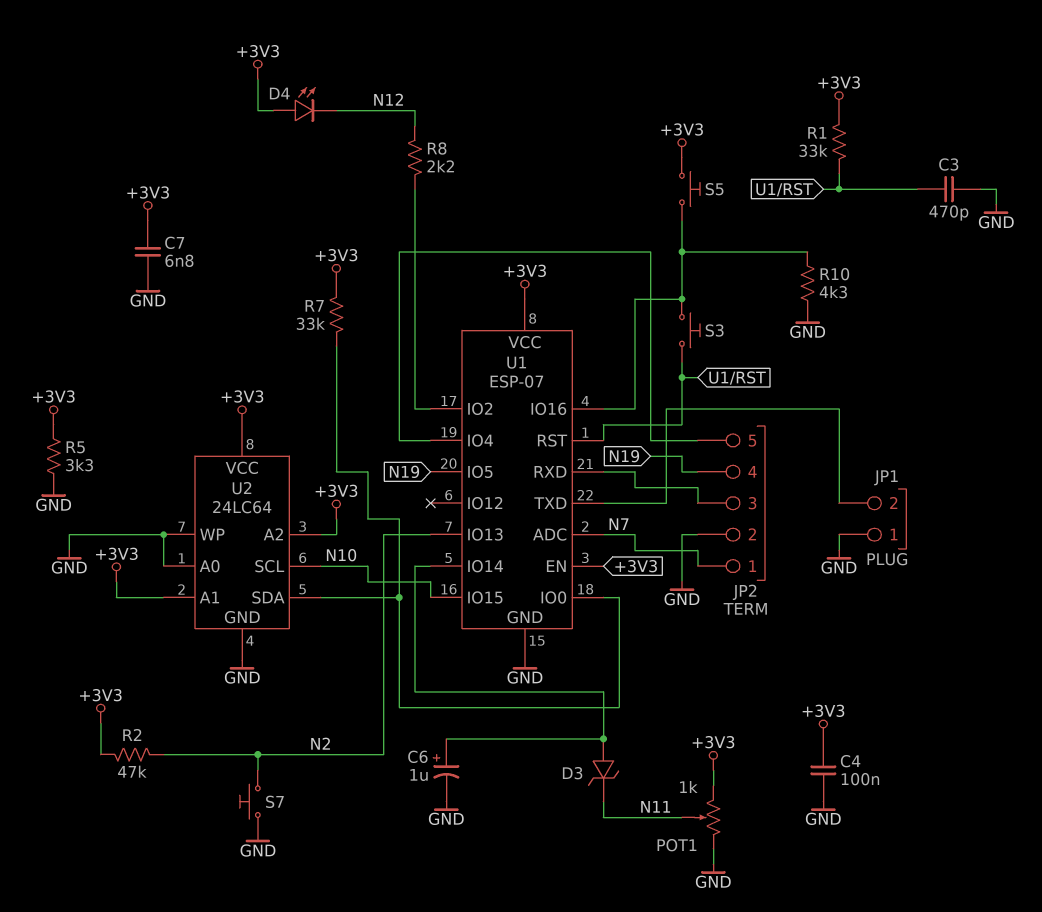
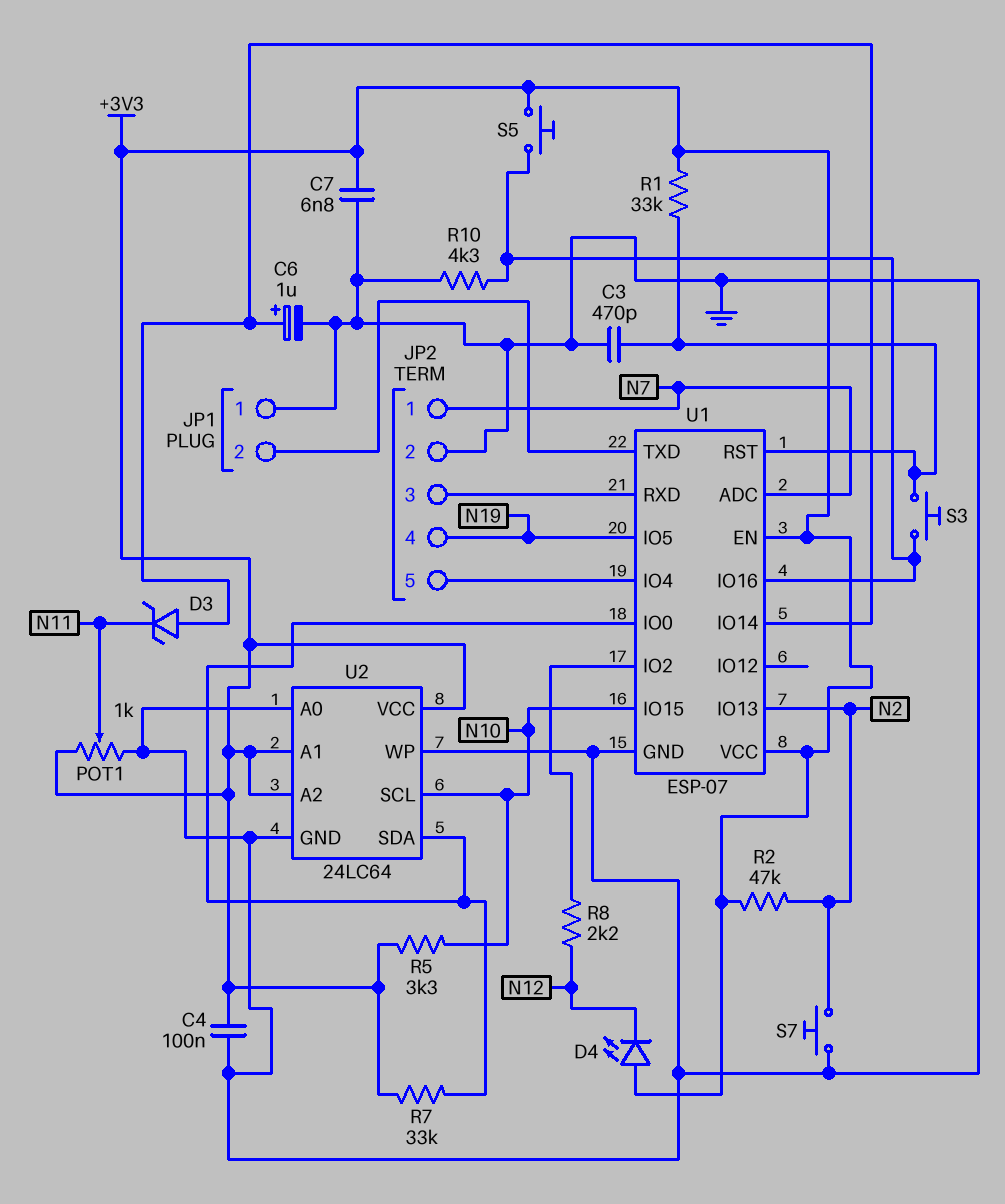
R5: 3.3k (+3V3, GND) -> 3.3k (+3V3, N10)

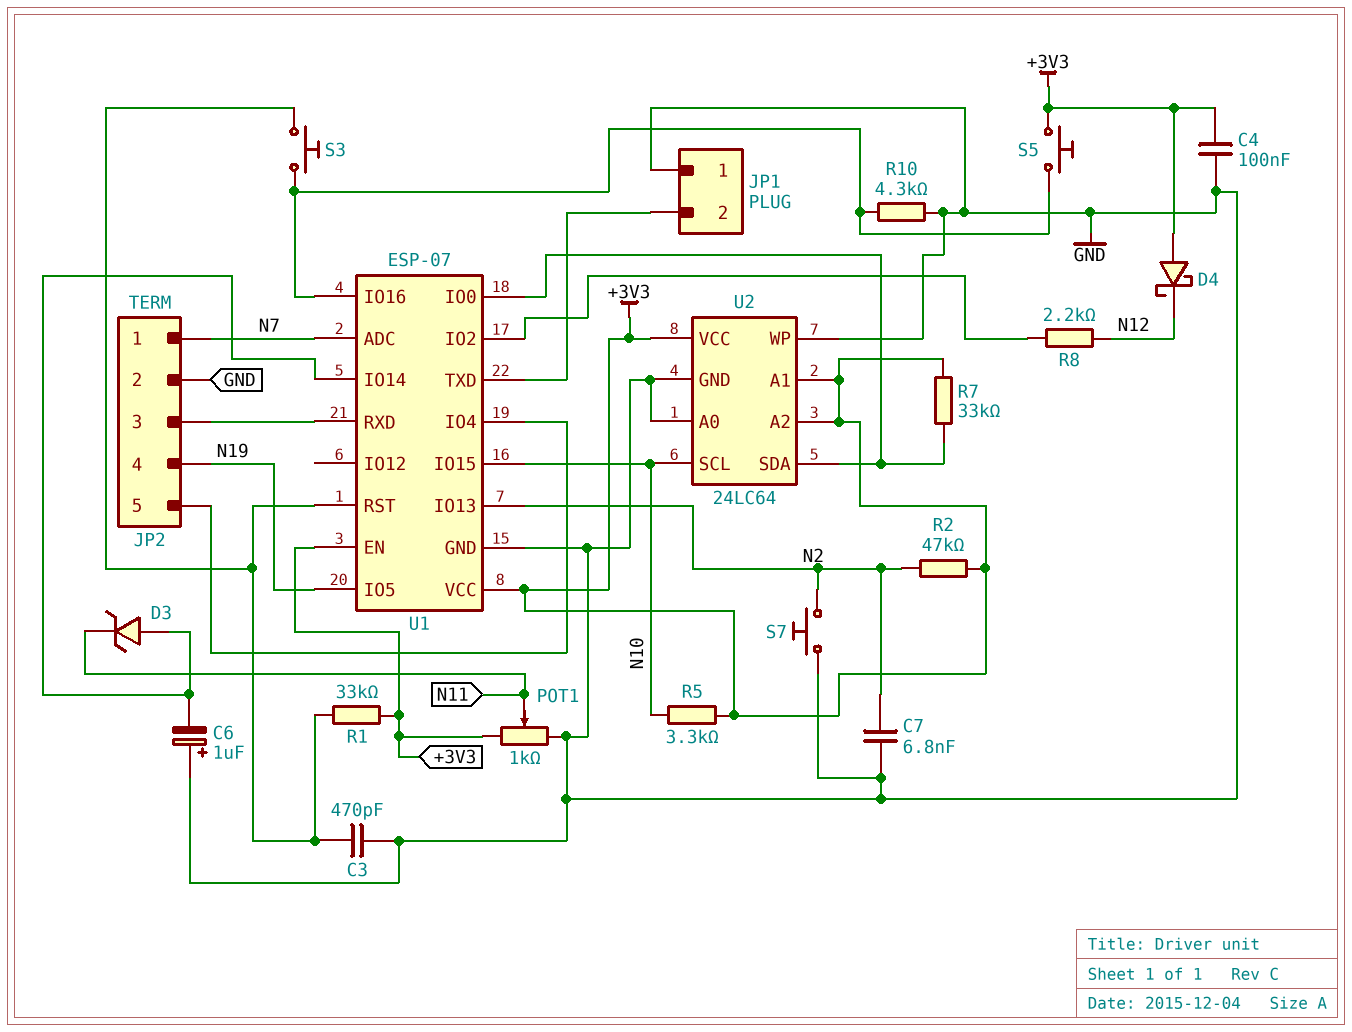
C6: 1uF (plus U1/IO14, minus GND) -> 1uF (plus GND, minus U1/IO14)
C7: 6.8nF (+3V3, GND) -> 6.8nF (GND, N2)
D4: LED (A +3V3, K N12) -> schottky (A +3V3, K N12)

